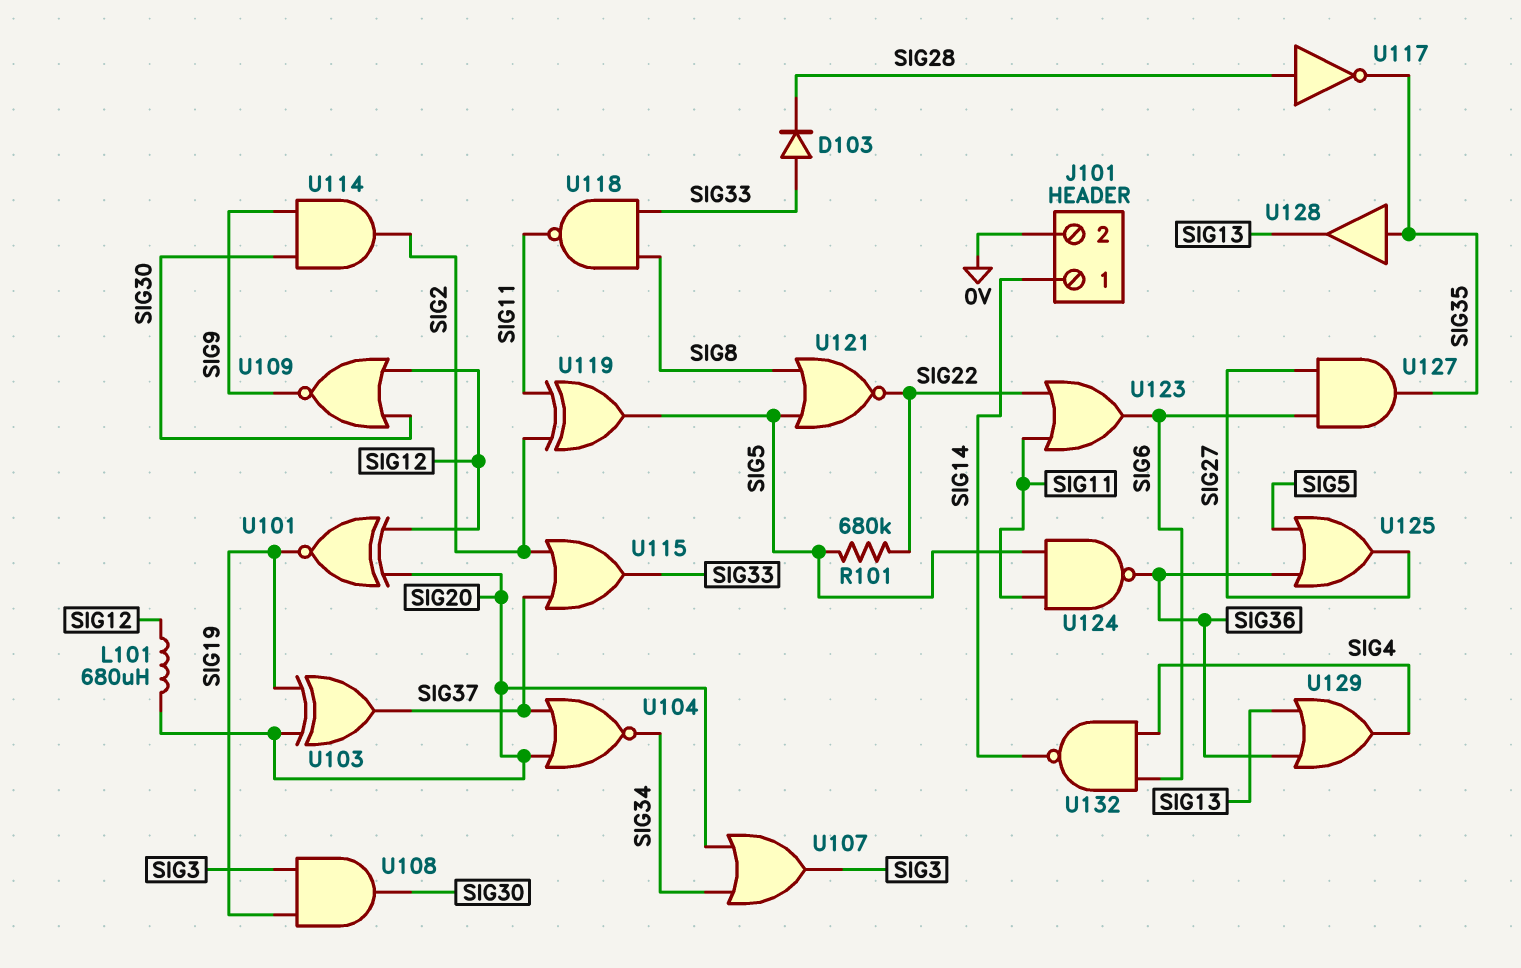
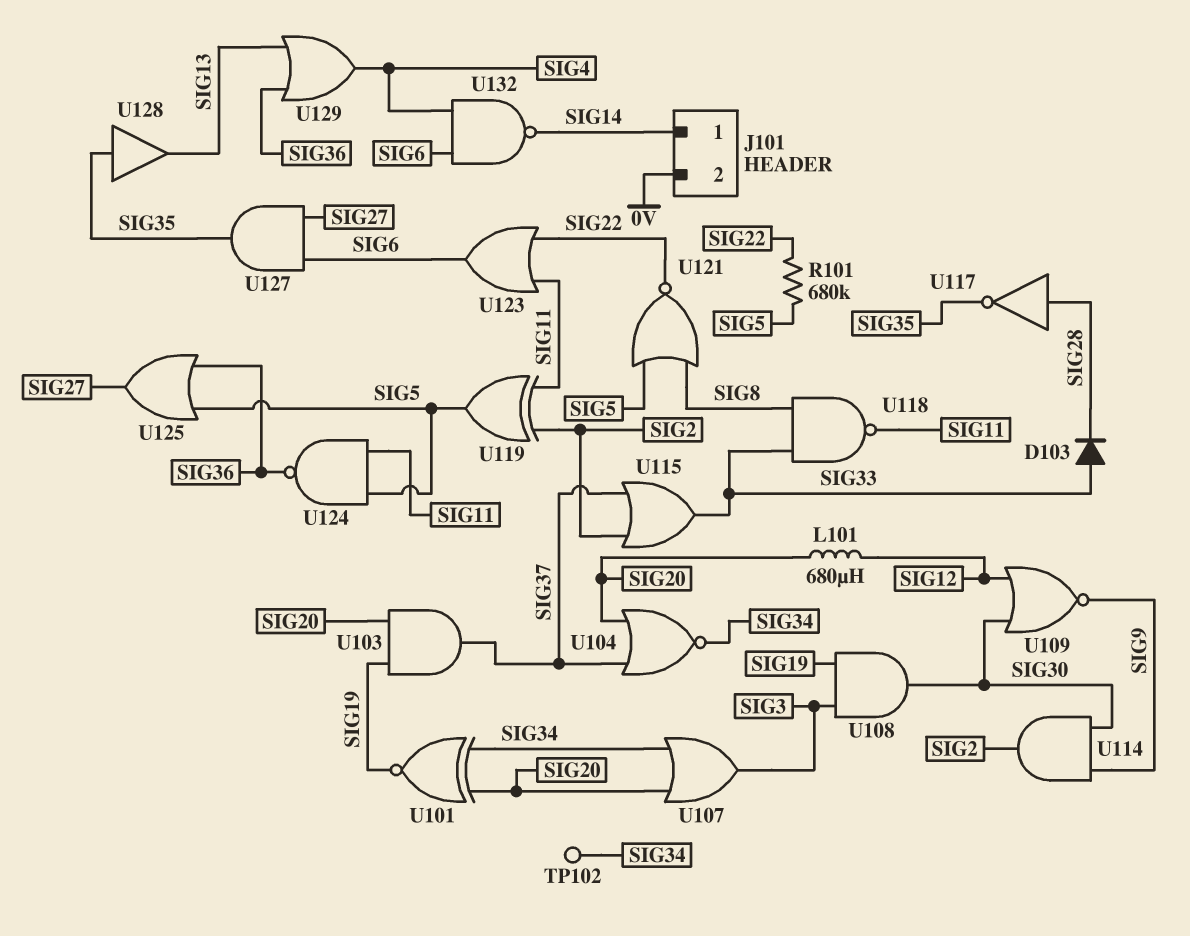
TP102: none -> test point (SIG34)
U101: XNOR (in SIG12, in SIG20, out SIG19) -> XNOR (in SIG20, in SIG34, out SIG19)
U103: XOR (in SIG19, in SIG20, out SIG37) -> AND (in SIG19, in SIG20, out SIG37)

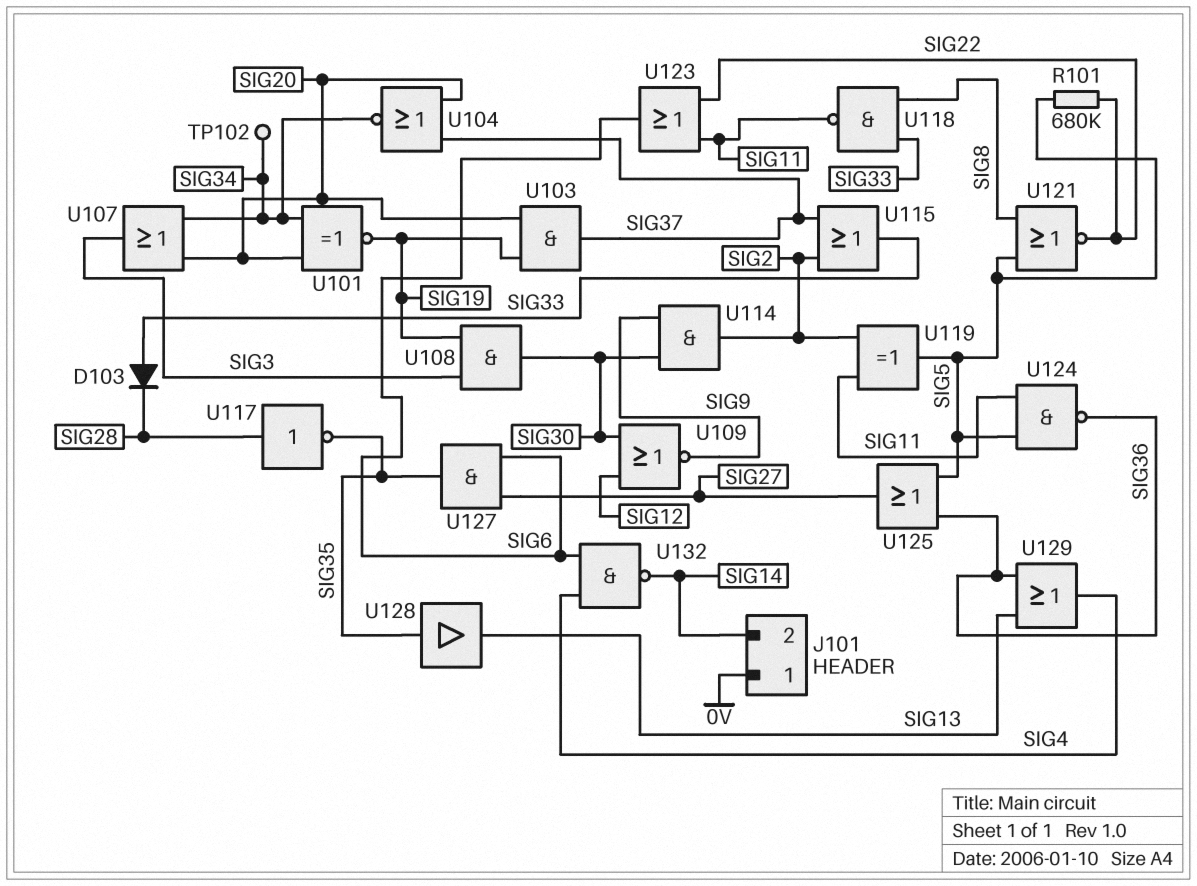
J101 pin 1: SIG14 -> 0V
J101 pin 2: 0V -> SIG14
L101: 680uH (SIG12, SIG20) -> none

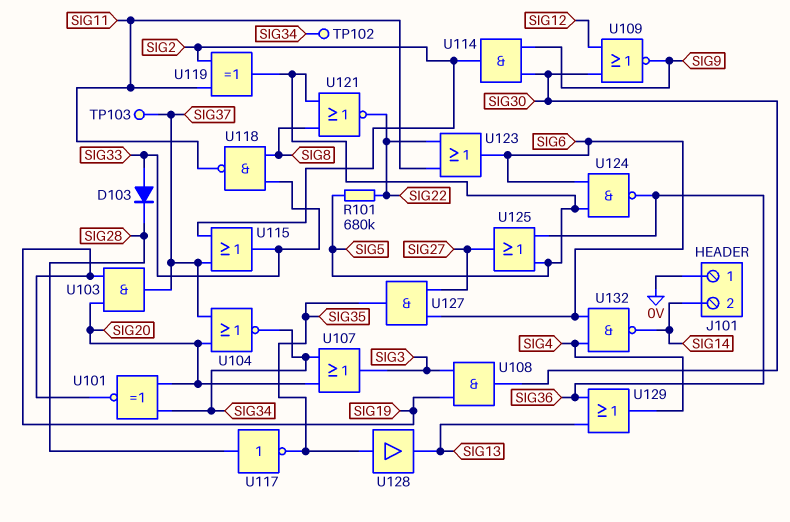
TP103: none -> test point (SIG37)
U124: NAND (in SIG5, in SIG11, out SIG36) -> NAND (in SIG5, in SIG6, out SIG36)

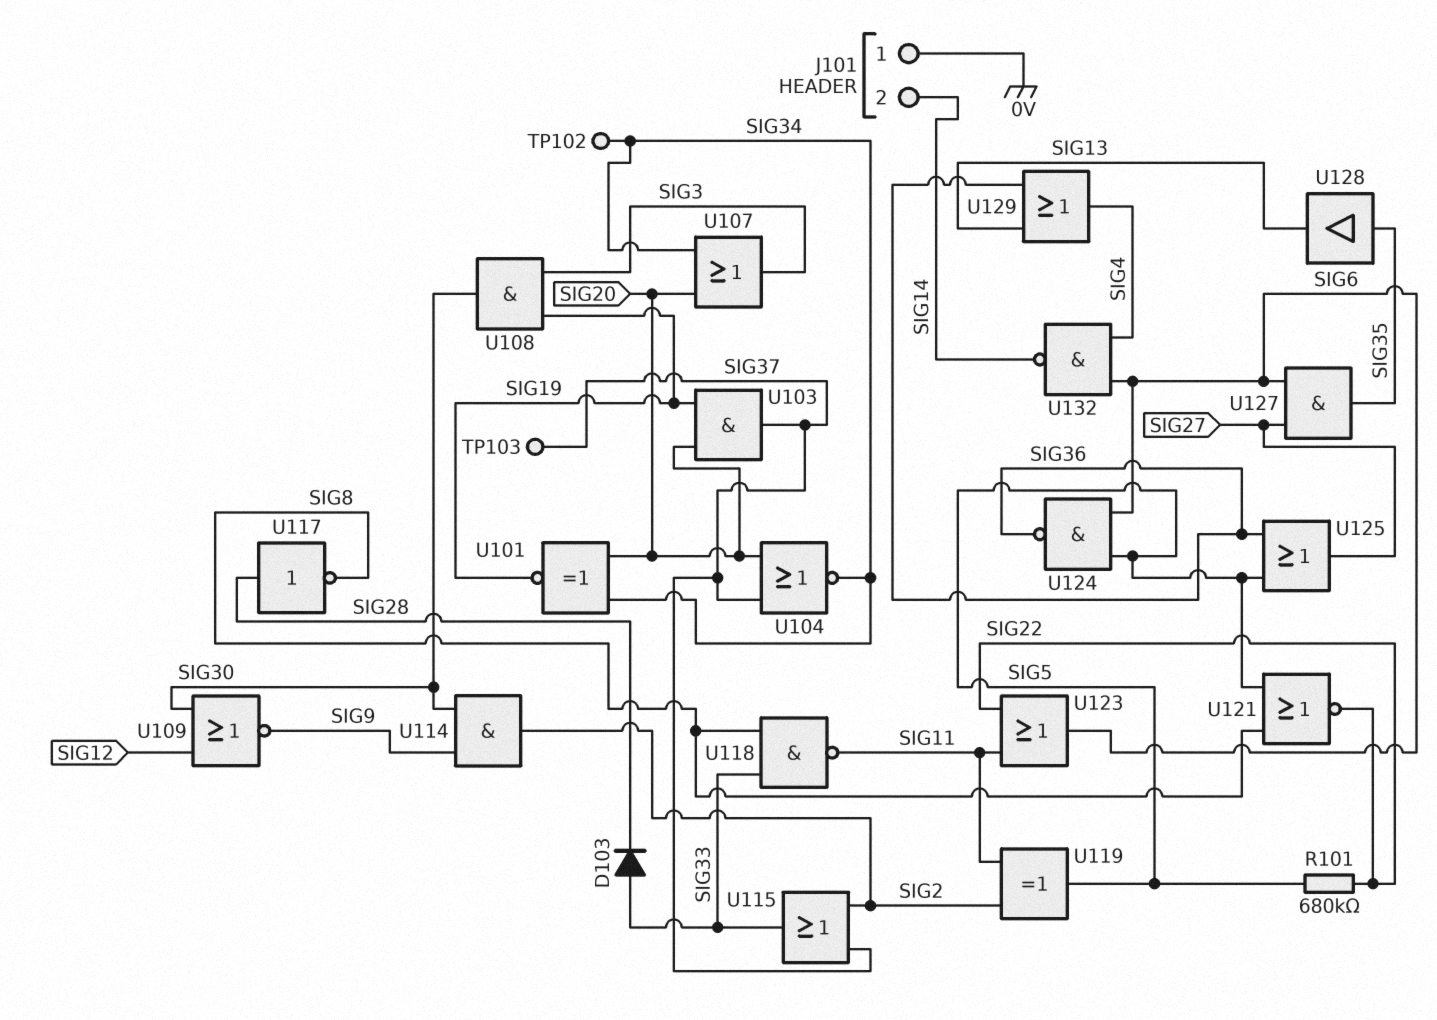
U117: NOT (in SIG28, out SIG35) -> NOT (in SIG28, out SIG8)

